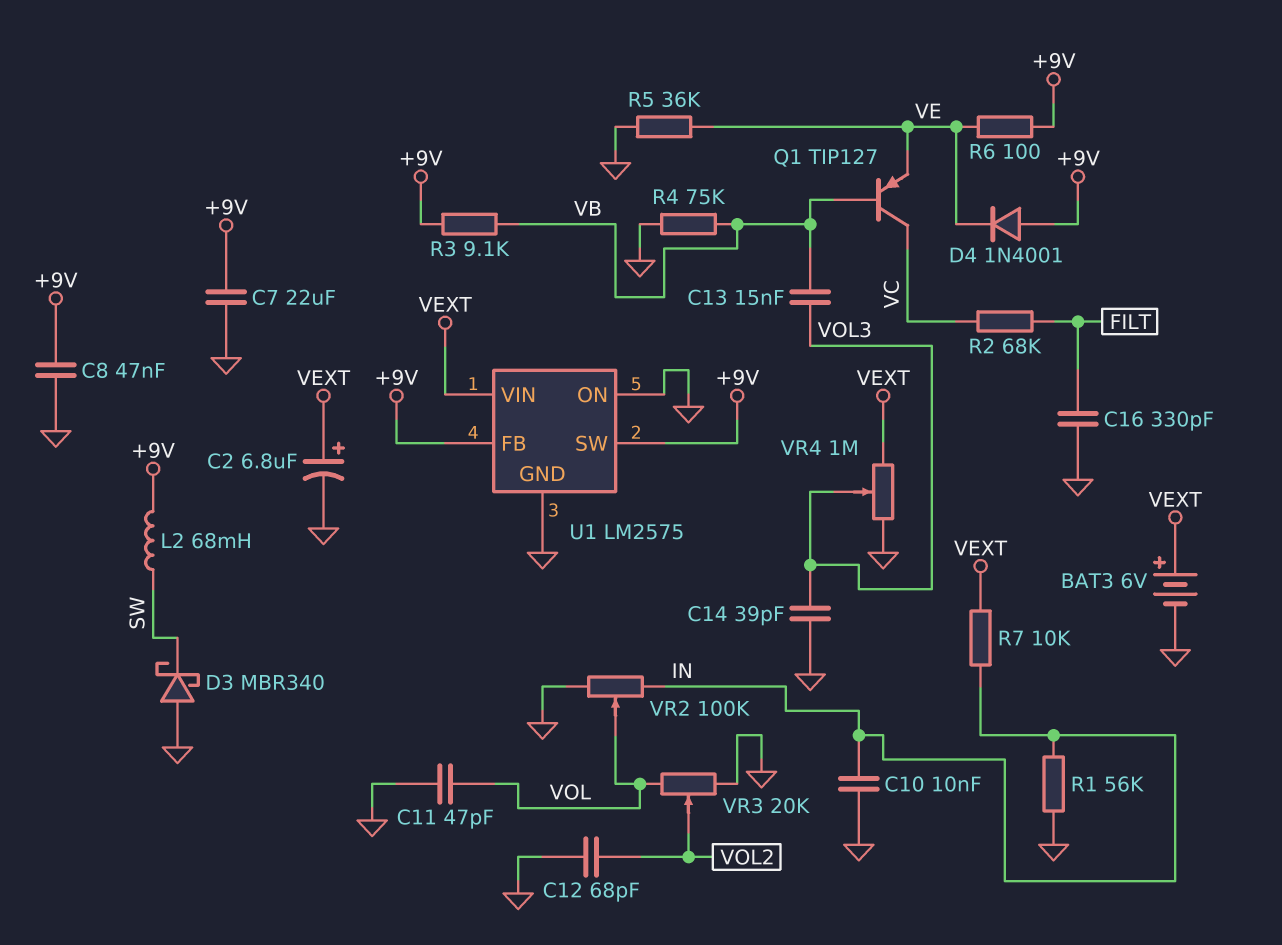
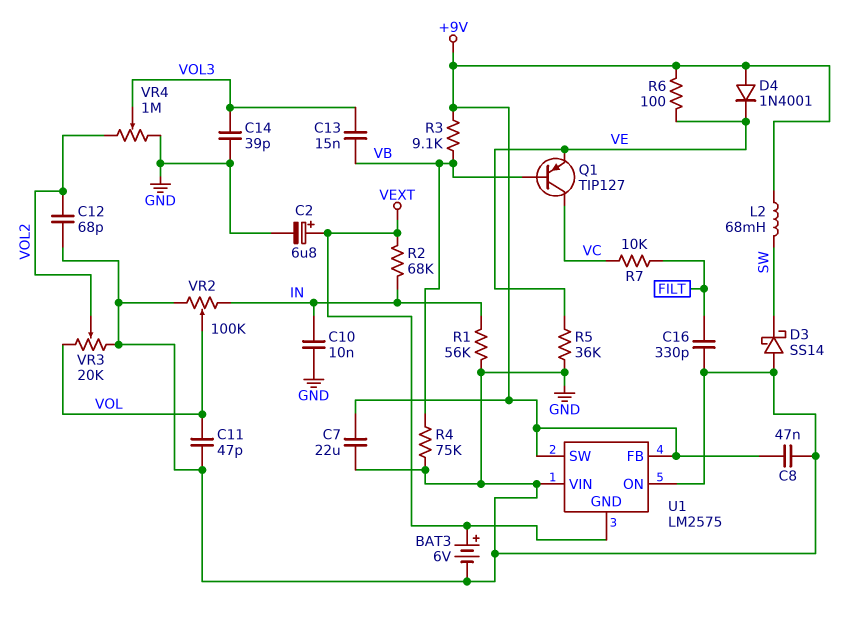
D3: schottky MBR340 (A GND, K SW) -> schottky SS14 (A GND, K SW)
R2: 68k (FILT, VC) -> 68k (IN, VEXT)
R7: 10k (IN, VEXT) -> 10k (FILT, VC)
U1 pin GND: GND -> VEXT
U1 pin VIN: VEXT -> GND
VR4: 1M (GND, VEXT, wiper VOL3) -> 1M (GND, VOL2, wiper VOL3)

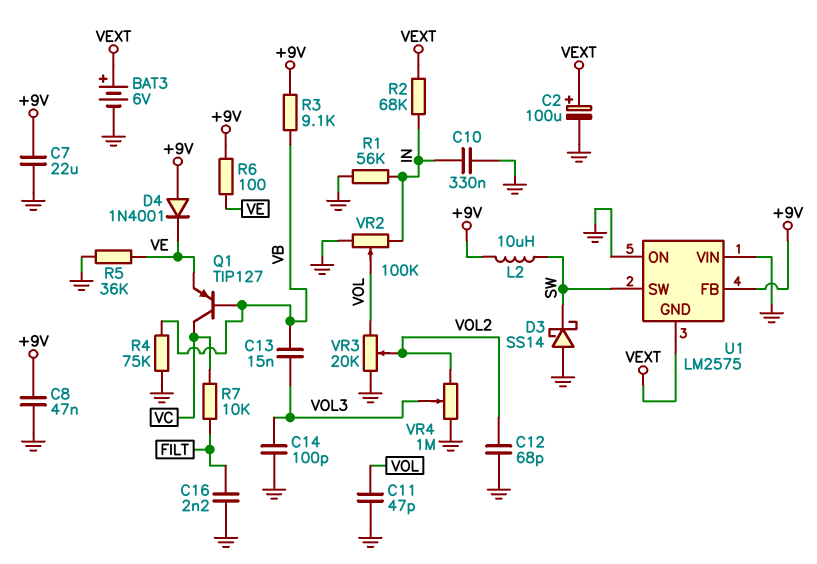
C2: 6.8uF (plus VEXT, minus GND) -> 100uF (plus VEXT, minus GND)
C10: 10nF (GND, IN) -> 330nF (GND, IN)
C14: 39pF (GND, VOL3) -> 100pF (GND, VOL3)
C16: 330pF (FILT, GND) -> 2.2nF (FILT, GND)
L2: 68mH (+9V, SW) -> 10uH (+9V, SW)
U1 pin SW: +9V -> SW

